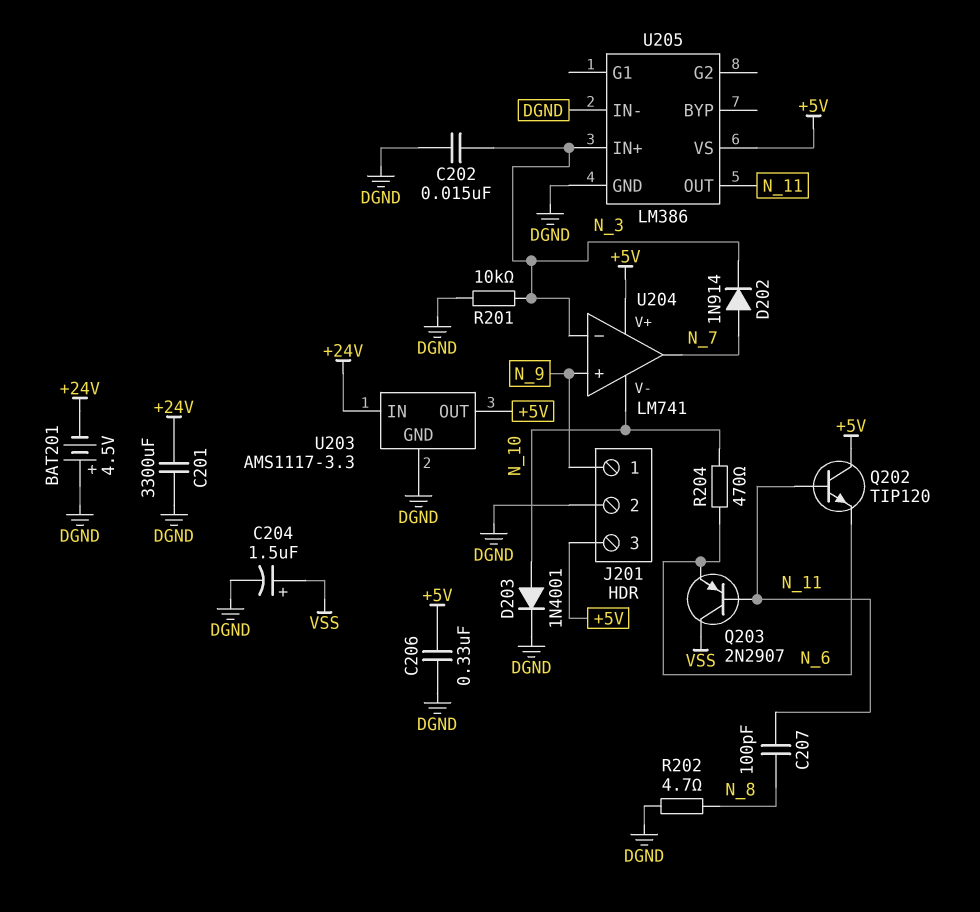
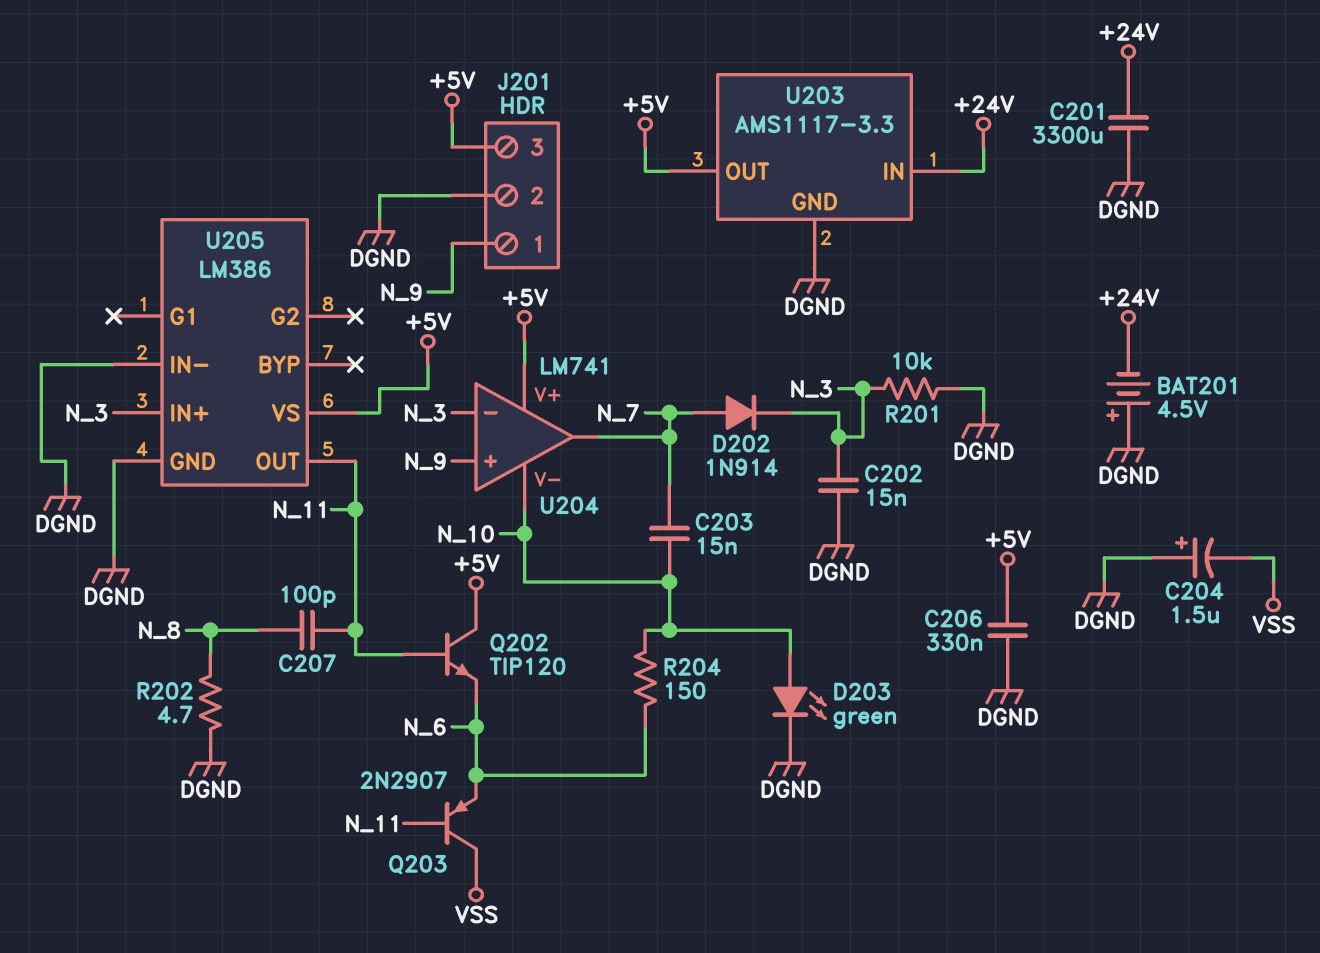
C203: none -> 15nF (N_7, N_10)
C204: 1.5uF (plus VSS, minus DGND) -> 1.5uF (plus DGND, minus VSS)
D203: diode 1N4001 (A N_10, K DGND) -> LED green (A N_10, K DGND)
R204: 470 (N_6, N_10) -> 150 (N_6, N_10)

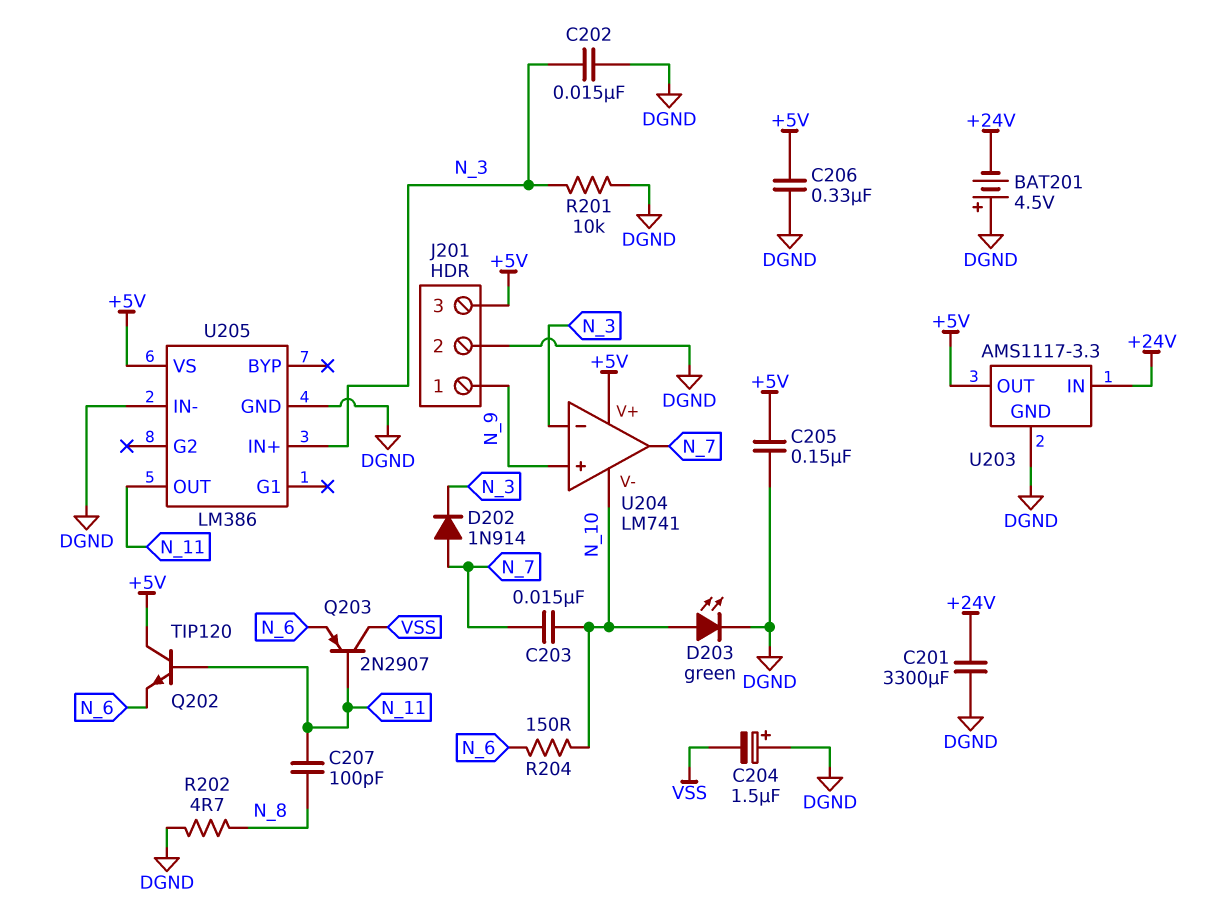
C205: none -> 150nF (+5V, DGND)

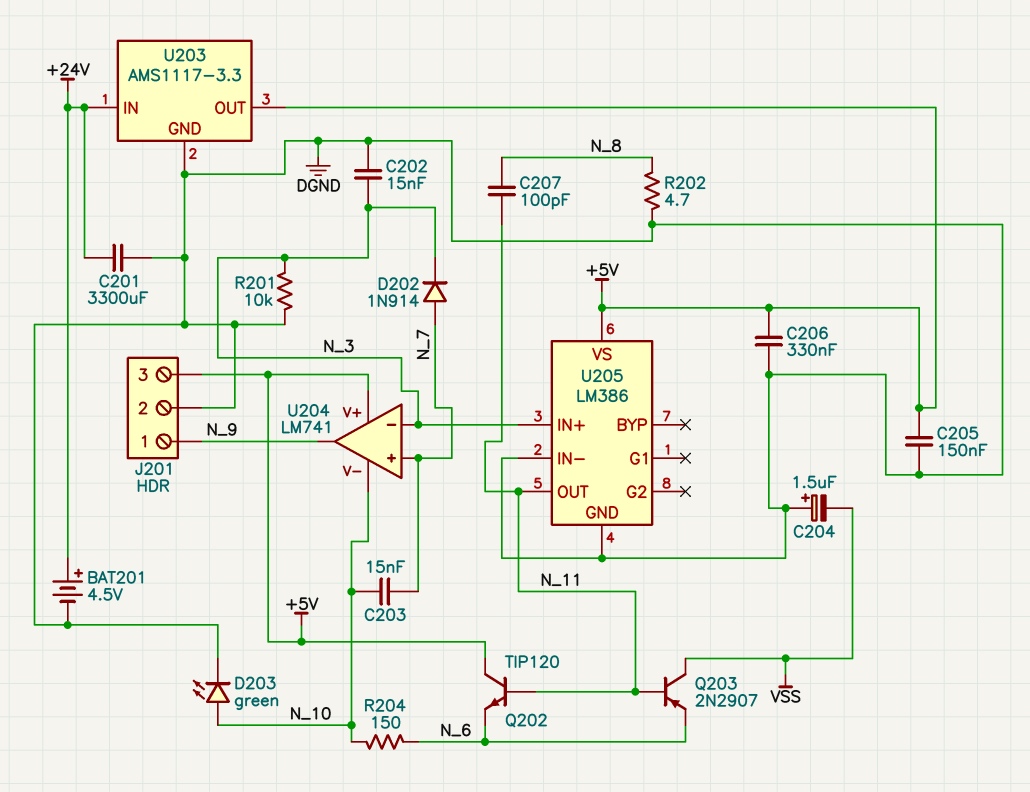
BAT201: 4.5V (plus DGND, minus +24V) -> 4.5V (plus +24V, minus DGND)
U204 pin in+: N_9 -> N_7
U204 pin out: N_7 -> N_9

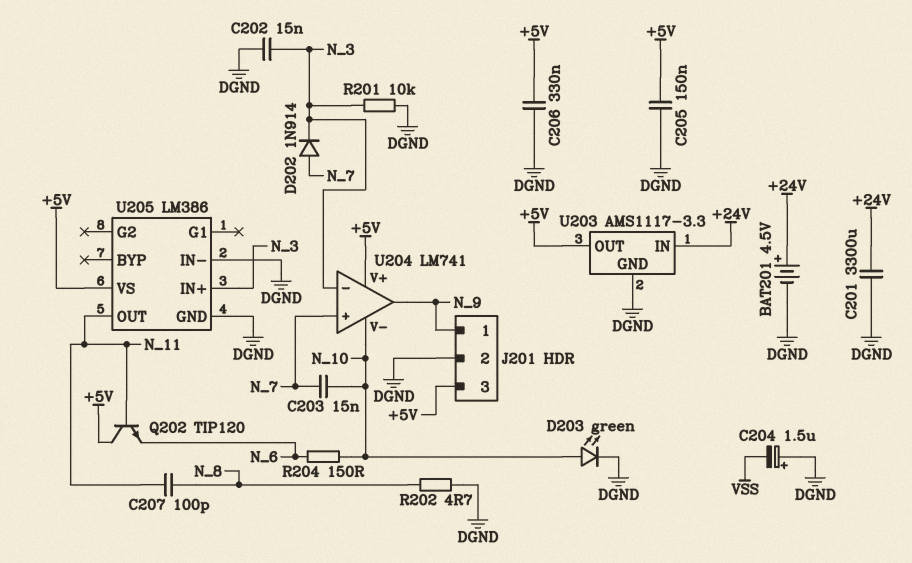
Q203: PNP 2N2907 (B N_11, C VSS, E N_6) -> none

